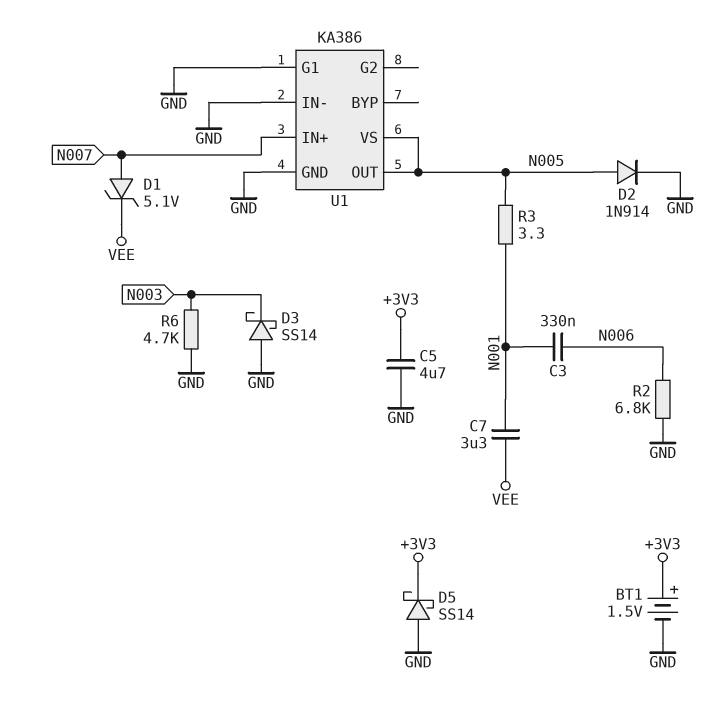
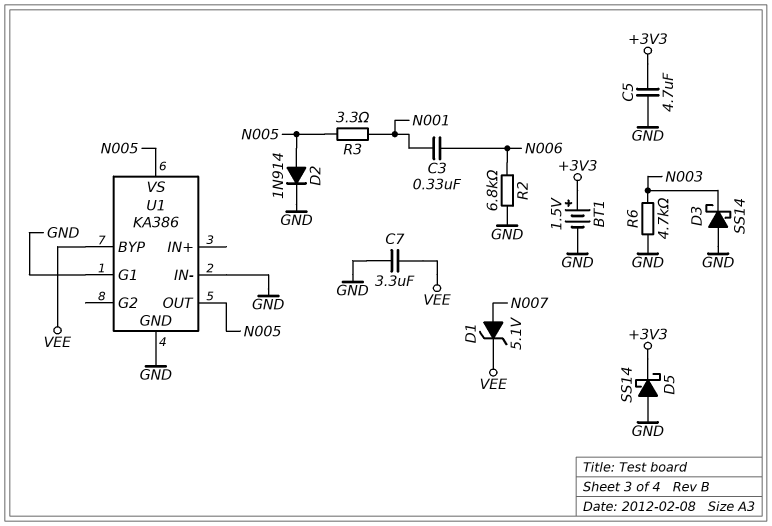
C7: 3.3uF (N001, VEE) -> 3.3uF (GND, VEE)
U1 pin BYP: none -> VEE
U1 pin IN+: N007 -> none

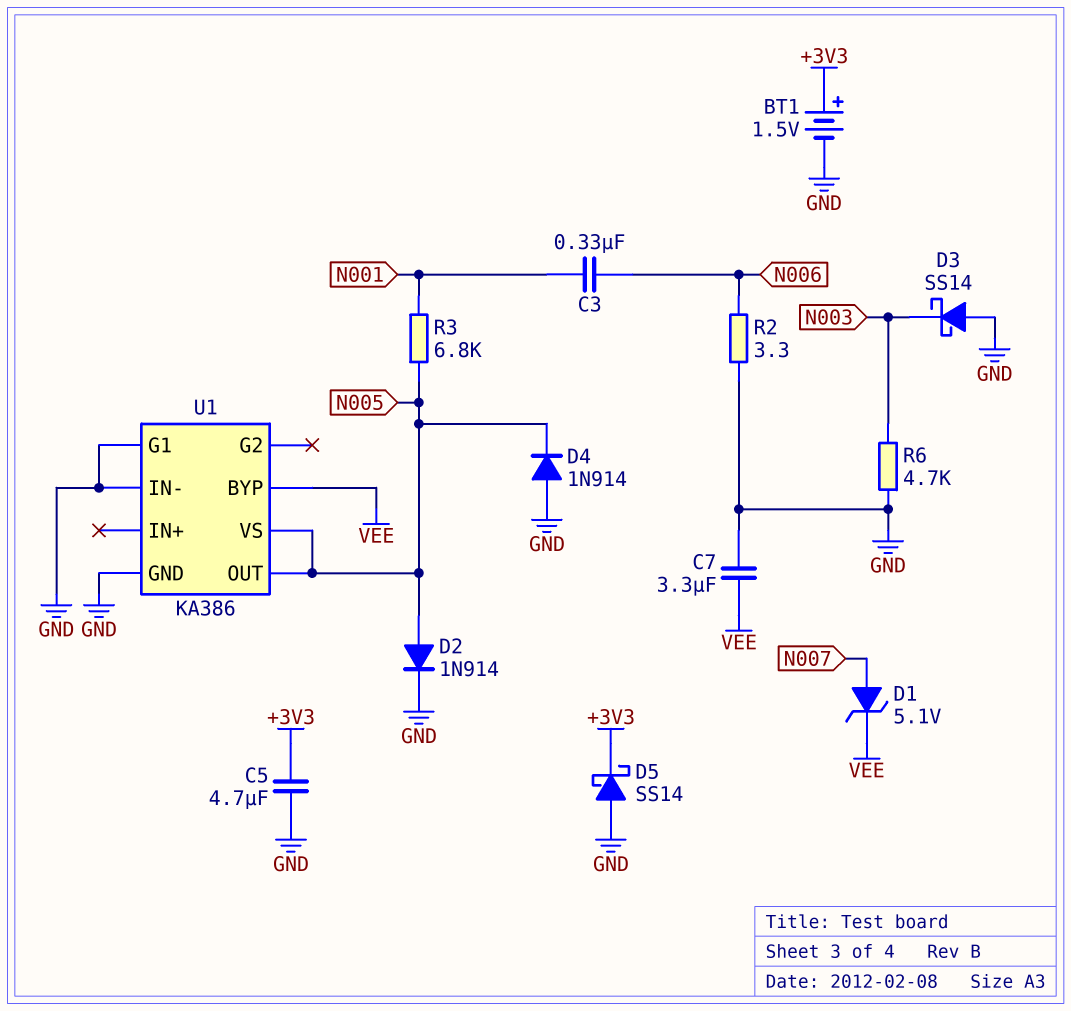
D4: none -> diode 1N914 (A GND, K N005)
R2: 6.8k (GND, N006) -> 3.3 (GND, N006)
R3: 3.3 (N001, N005) -> 6.8k (N001, N005)

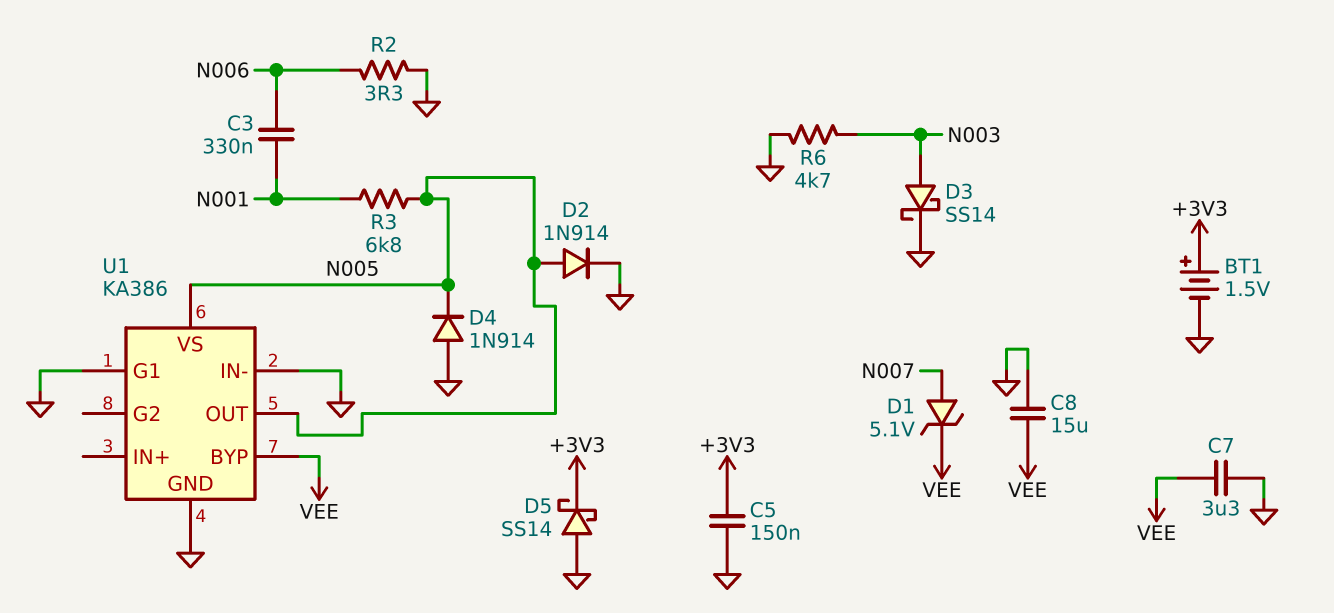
C5: 4.7uF (+3V3, GND) -> 150nF (+3V3, GND)
C8: none -> 15uF (GND, VEE)
D3: schottky SS14 (A GND, K N003) -> schottky SS14 (A N003, K GND)

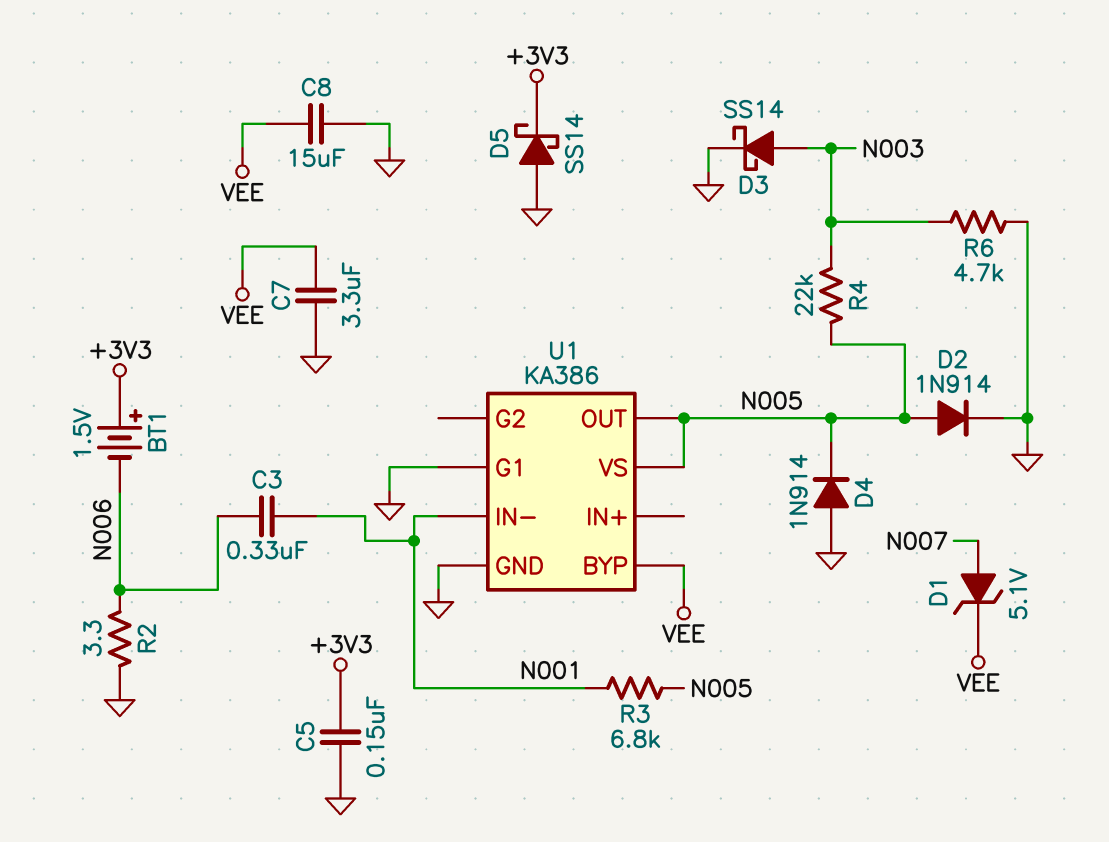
BT1: 1.5V (plus +3V3, minus GND) -> 1.5V (plus +3V3, minus N006)
R4: none -> 22k (N003, N005)
U1 pin IN-: GND -> N001

